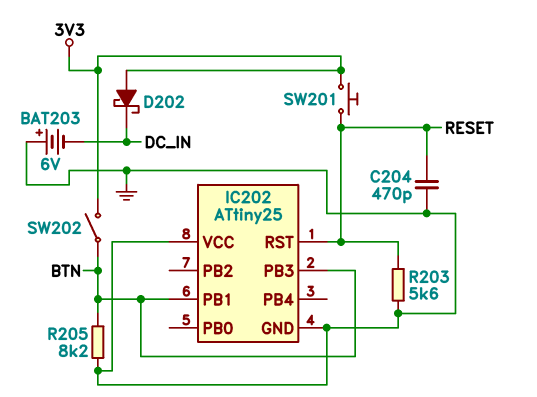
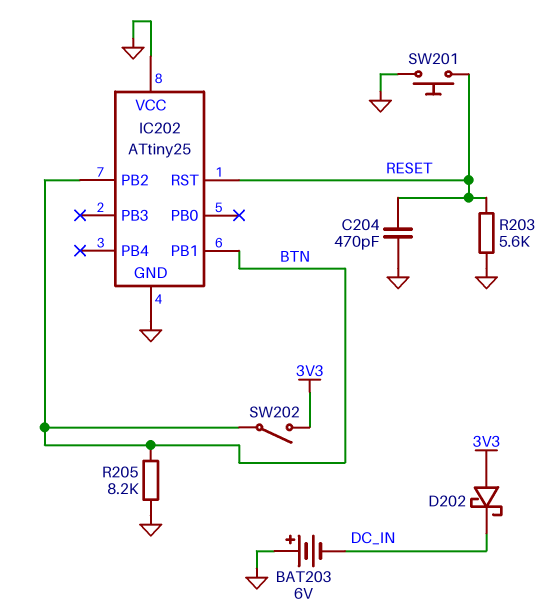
IC202 pin PB2: none -> BTN
IC202 pin PB3: BTN -> none
SW201: button (3V3, RESET) -> button (GND, RESET)

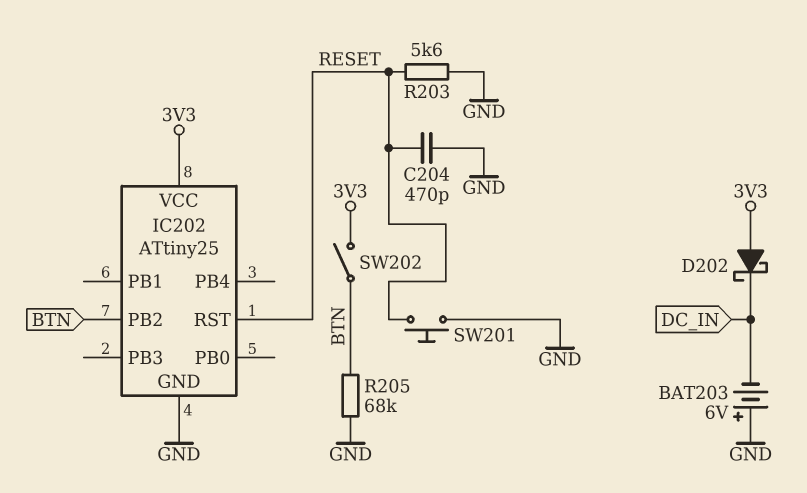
IC202 pin PB1: BTN -> none
IC202 pin VCC: GND -> 3V3
R205: 8.2k (BTN, GND) -> 68k (BTN, GND)

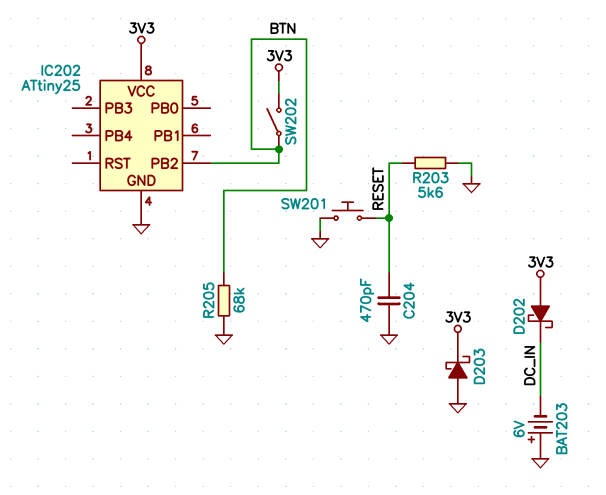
D203: none -> schottky (A GND, K 3V3)
IC202 pin RST: RESET -> none

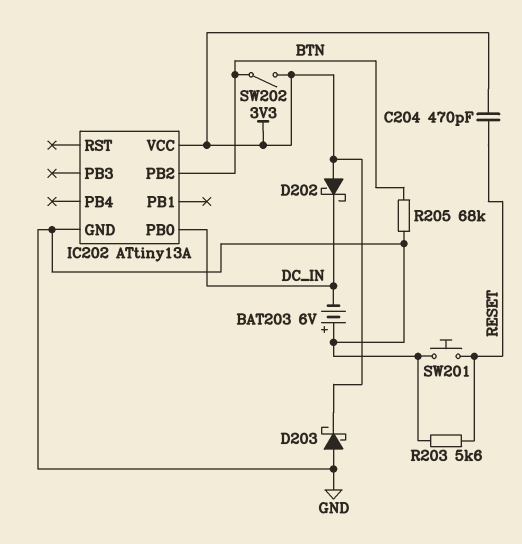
C204: 470pF (GND, RESET) -> 470pF (3V3, RESET)
IC202: ATtiny25 -> ATtiny13A
IC202 pin PB0: none -> DC_IN

